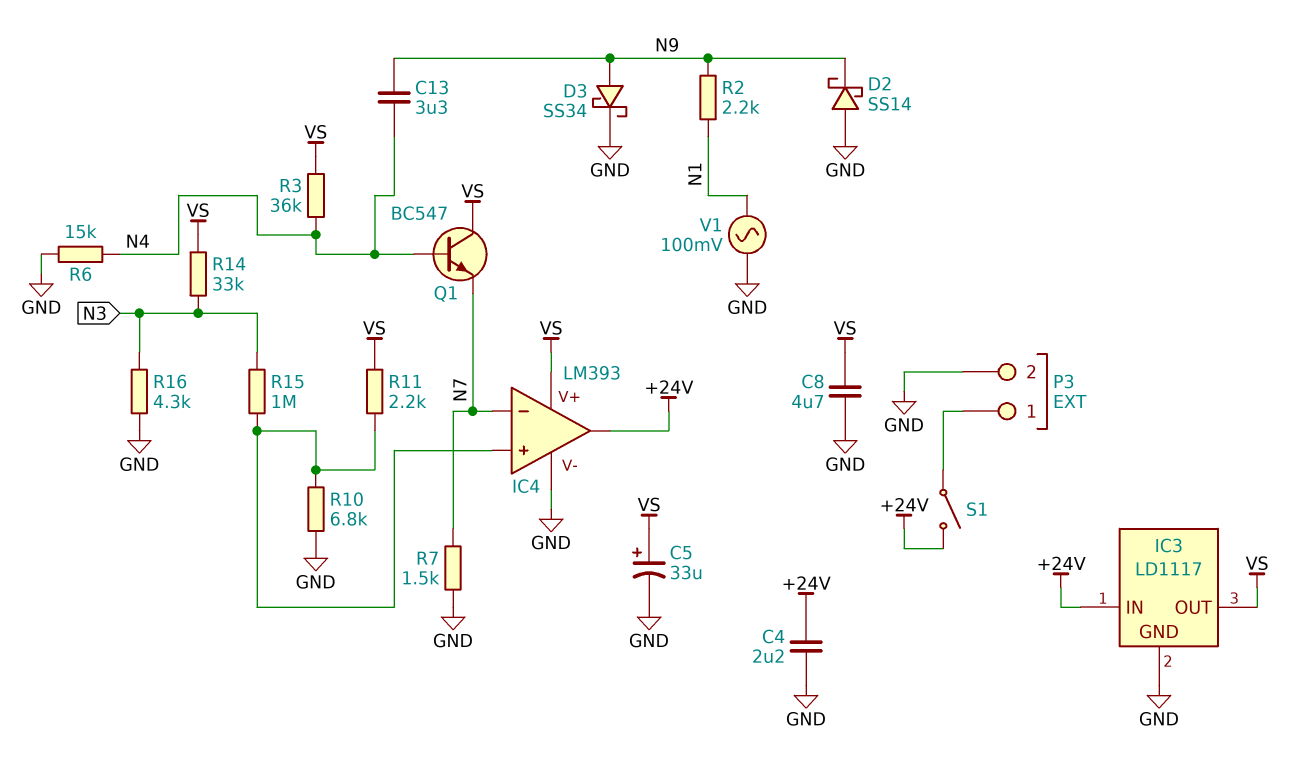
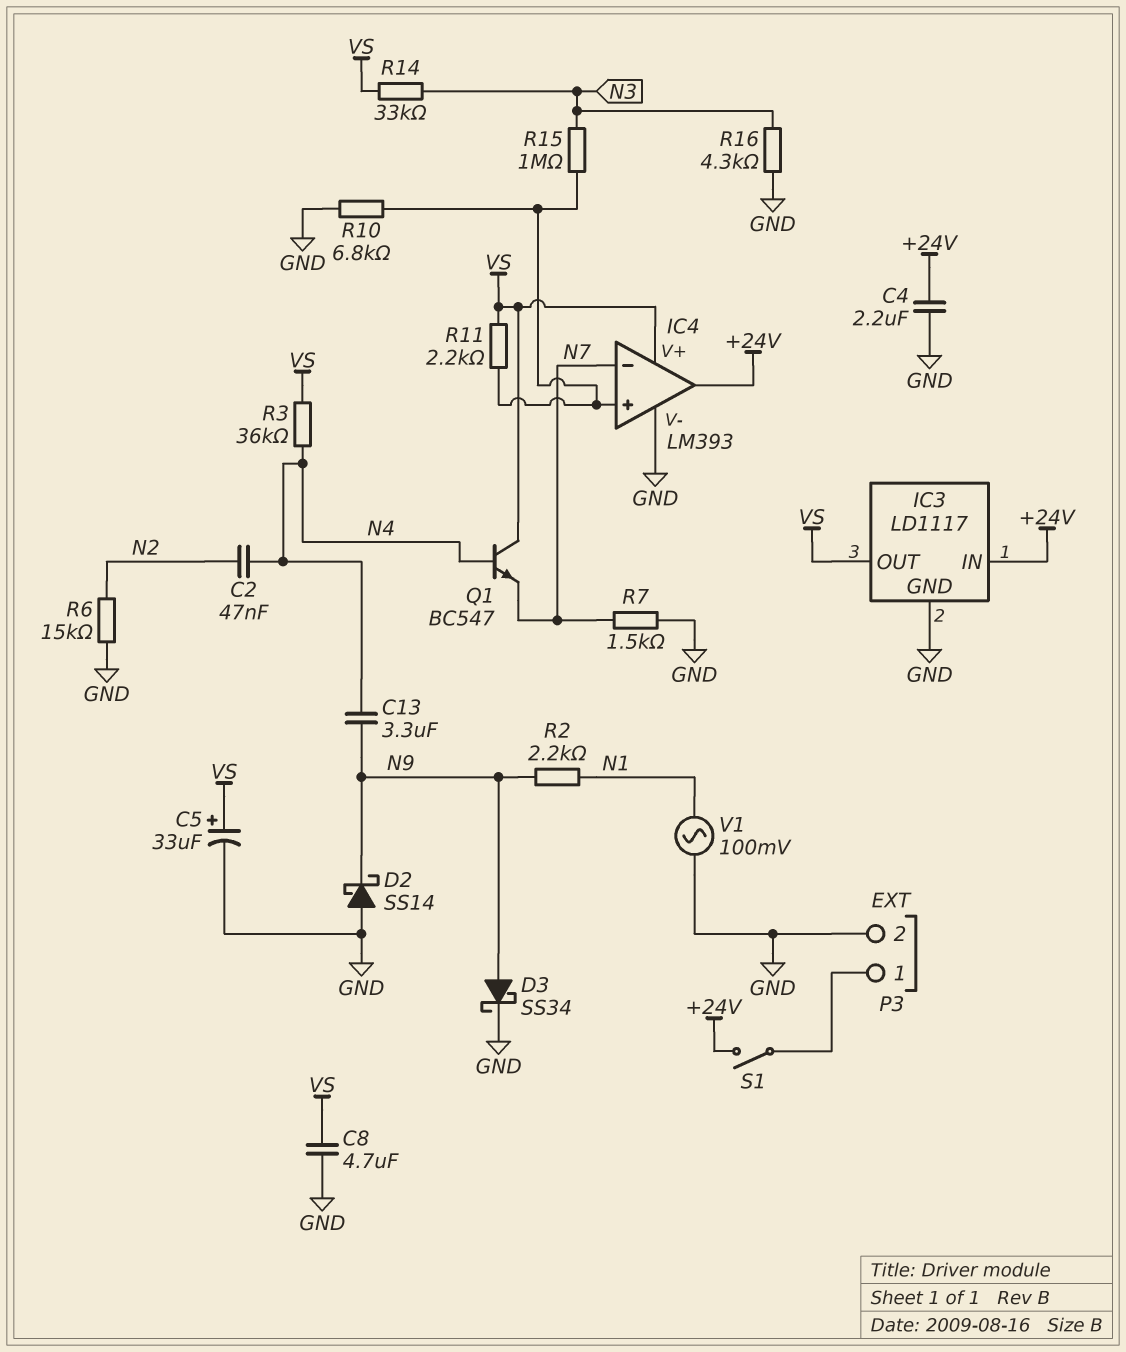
C2: none -> 47nF (N2, N4)
R6: 15k (GND, N4) -> 15k (GND, N2)

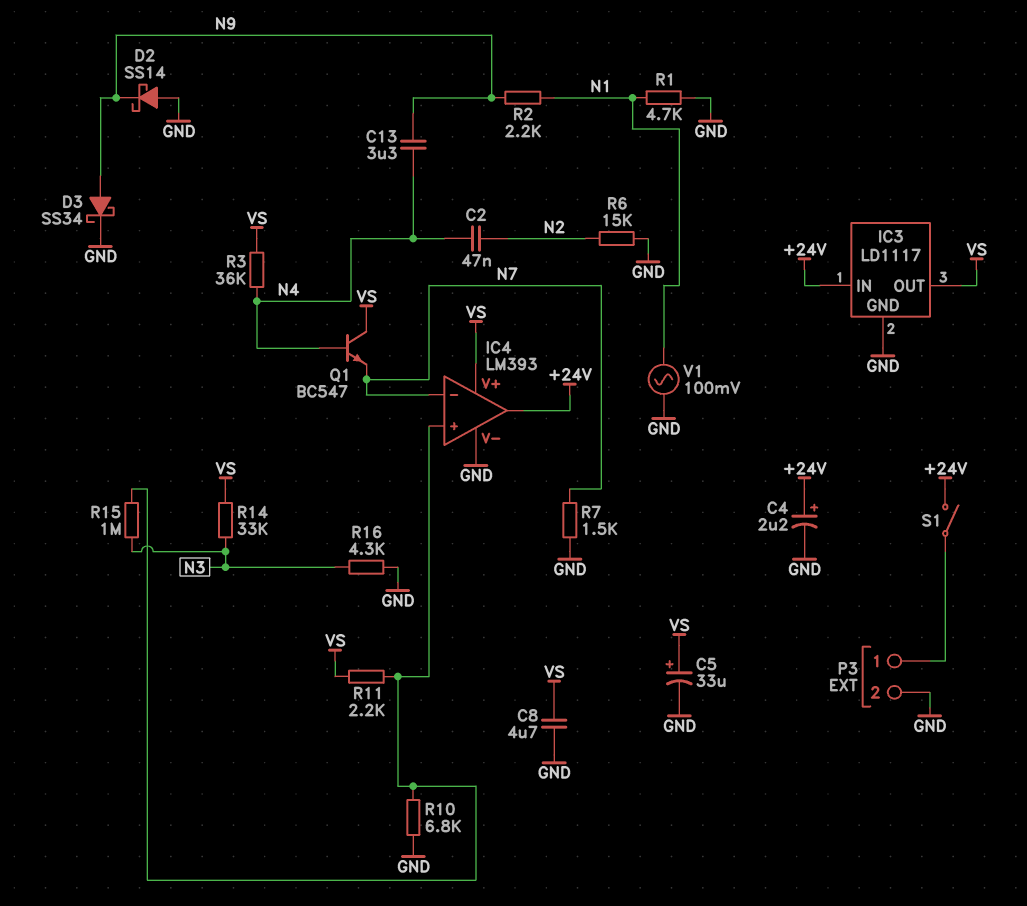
C4: 2.2uF (+24V, GND) -> 2.2uF (plus +24V, minus GND)
R1: none -> 4.7k (GND, N1)

